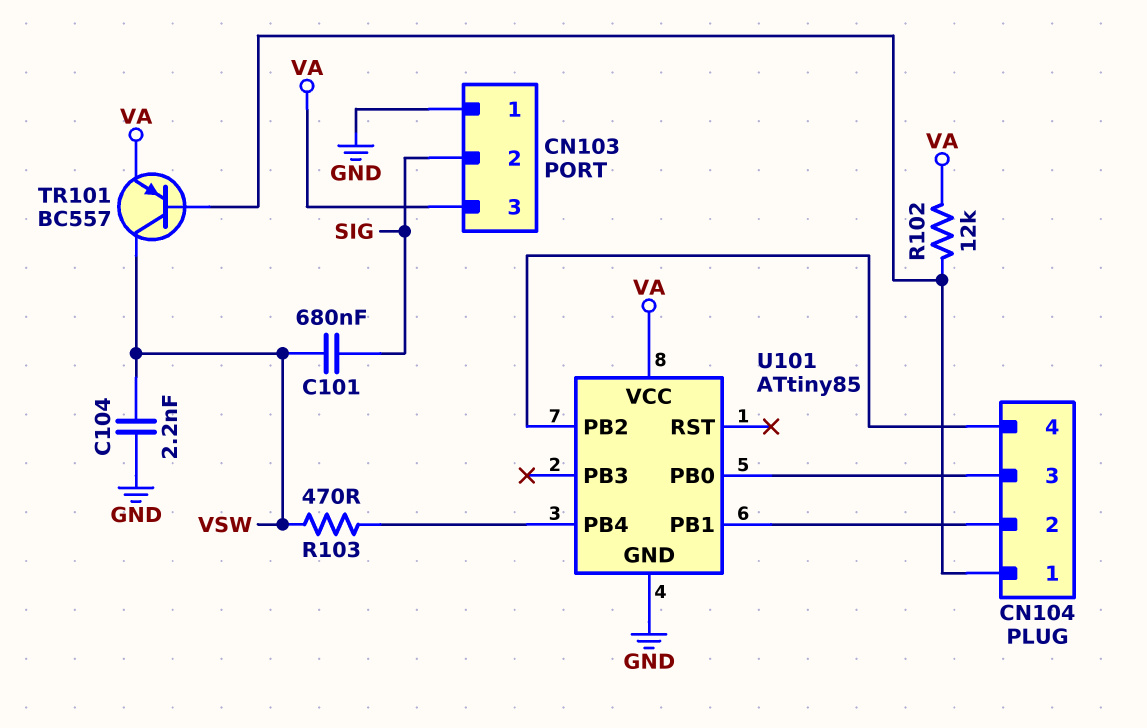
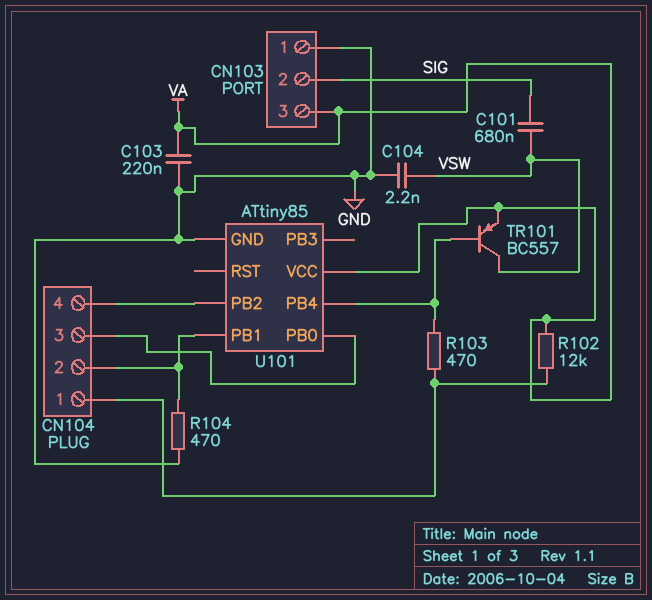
C103: none -> 220nF (GND, VA)
R103: 470 (U101/PB4, VSW) -> 470 (CN104/1, U101/PB4)
R104: none -> 470 (CN104/2, GND)
TR101: PNP BC557 (B CN104/1, C VSW, E VA) -> PNP BC557 (B U101/PB4, C VSW, E VA)

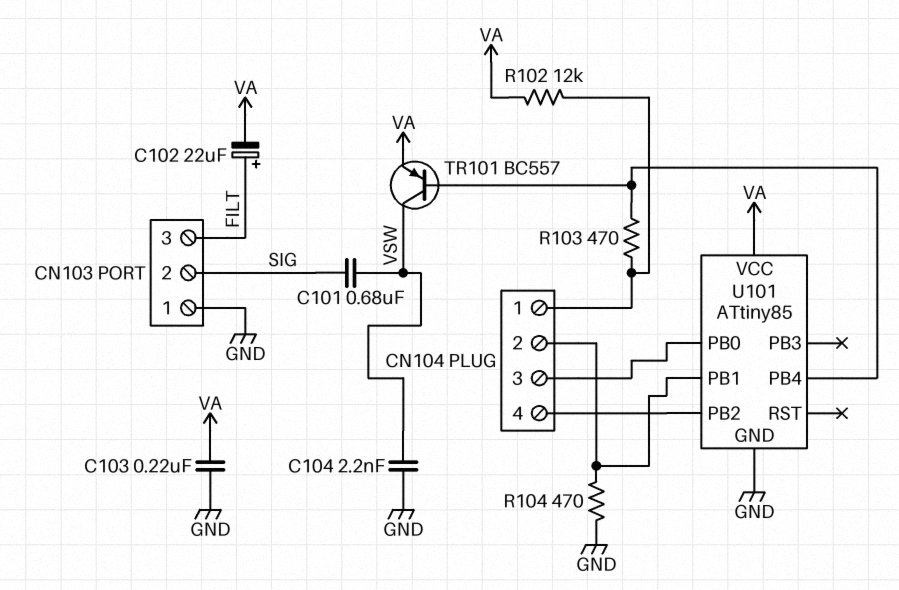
C102: none -> 22uF (plus FILT, minus VA)
CN103 pin 3: VA -> FILT

